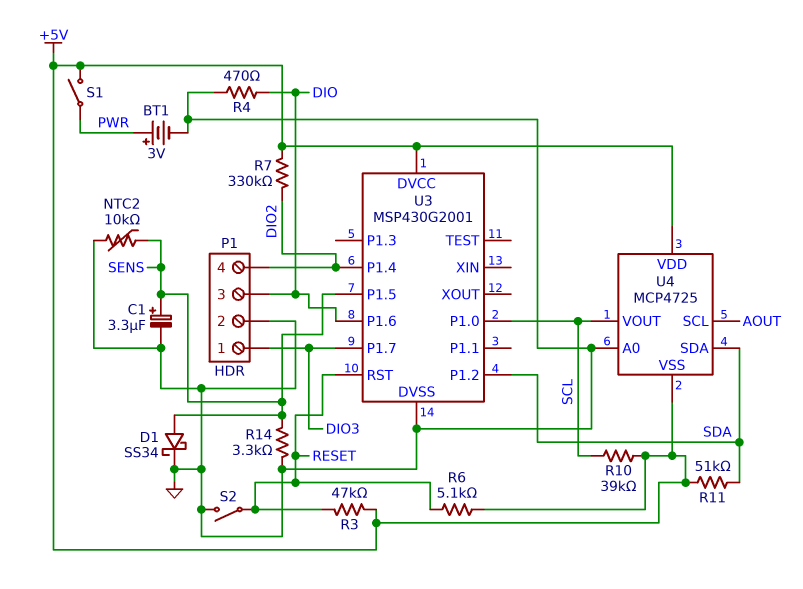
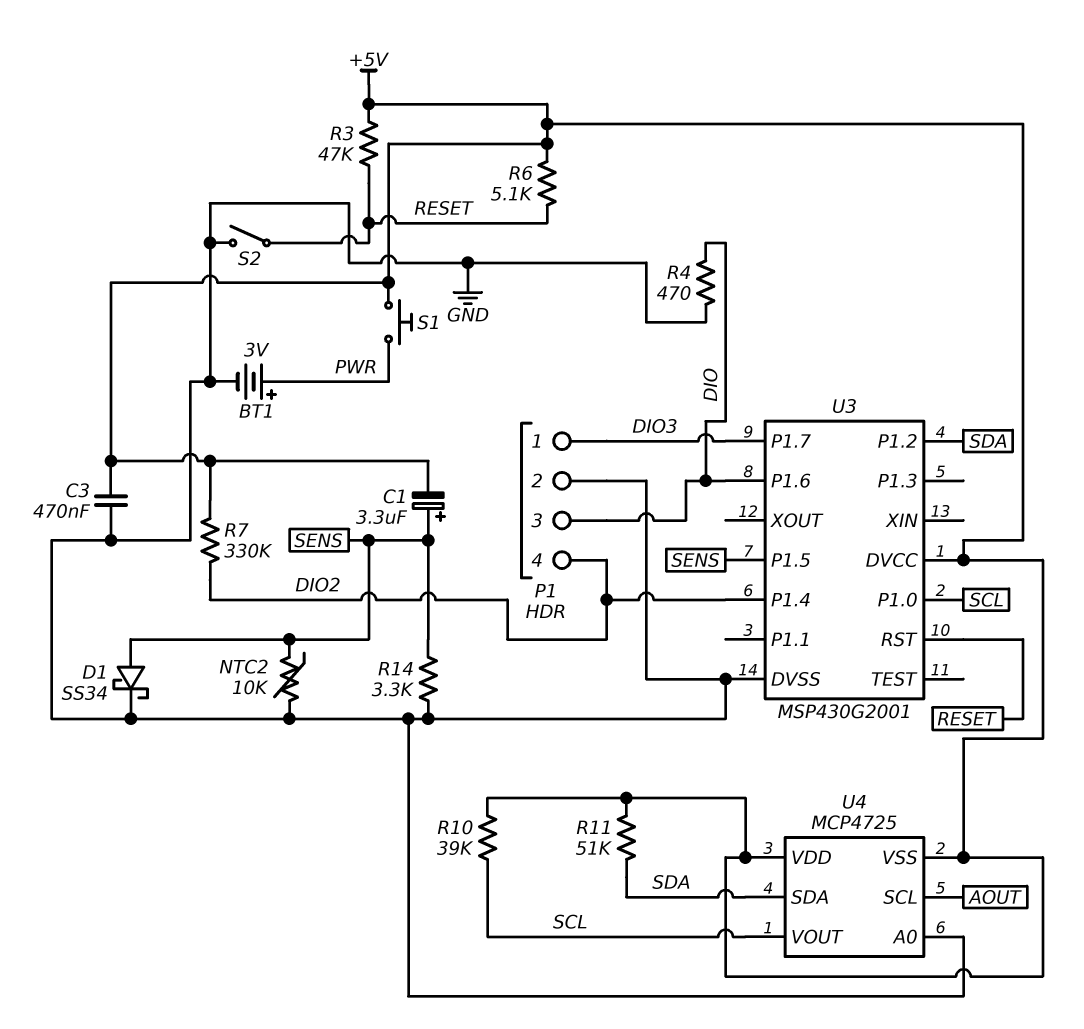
C1: 3.3uF (plus SENS, minus GND) -> 3.3uF (plus SENS, minus +5V)
C3: none -> 470nF (+5V, GND)
S1: switch (+5V, PWR) -> button (+5V, PWR)

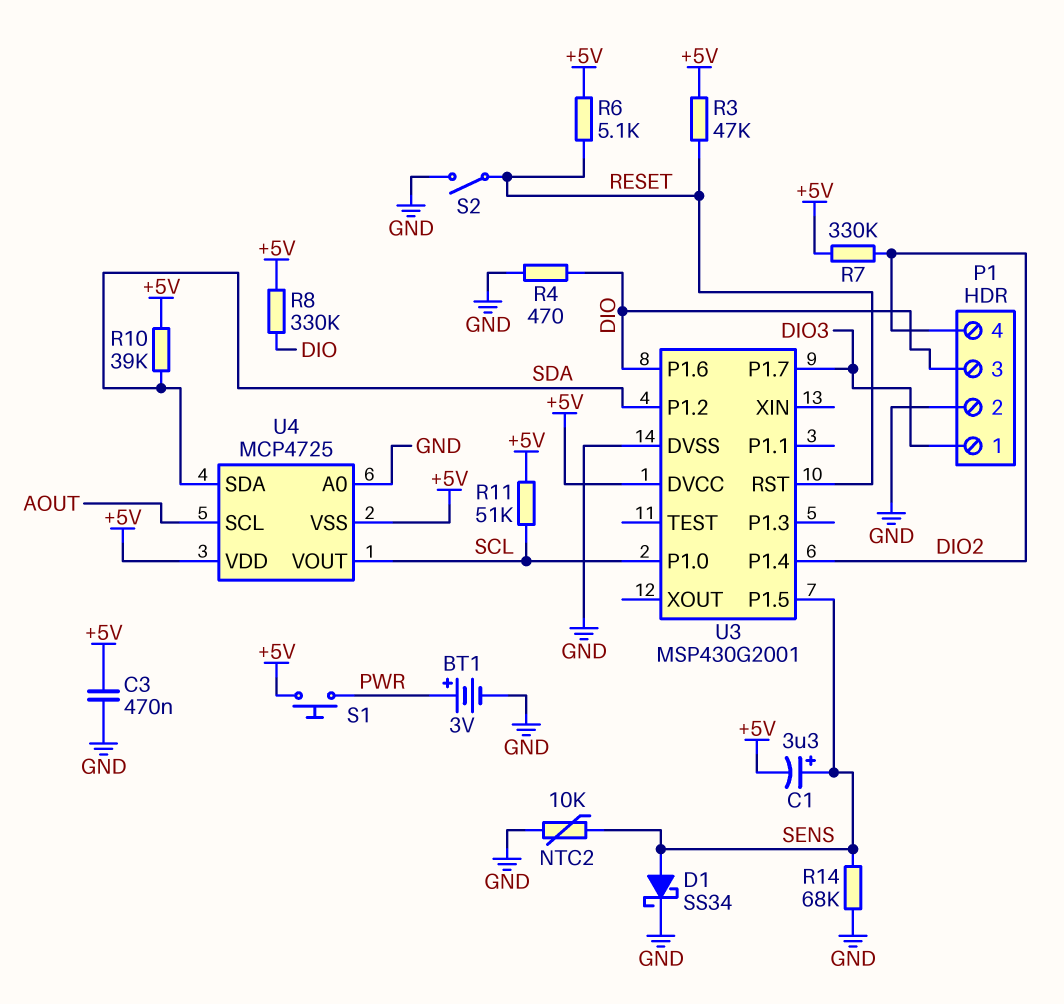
R8: none -> 330k (+5V, DIO)
R10: 39k (+5V, SCL) -> 39k (+5V, SDA)
R11: 51k (+5V, SDA) -> 51k (+5V, SCL)
R14: 3.3k (GND, SENS) -> 68k (GND, SENS)

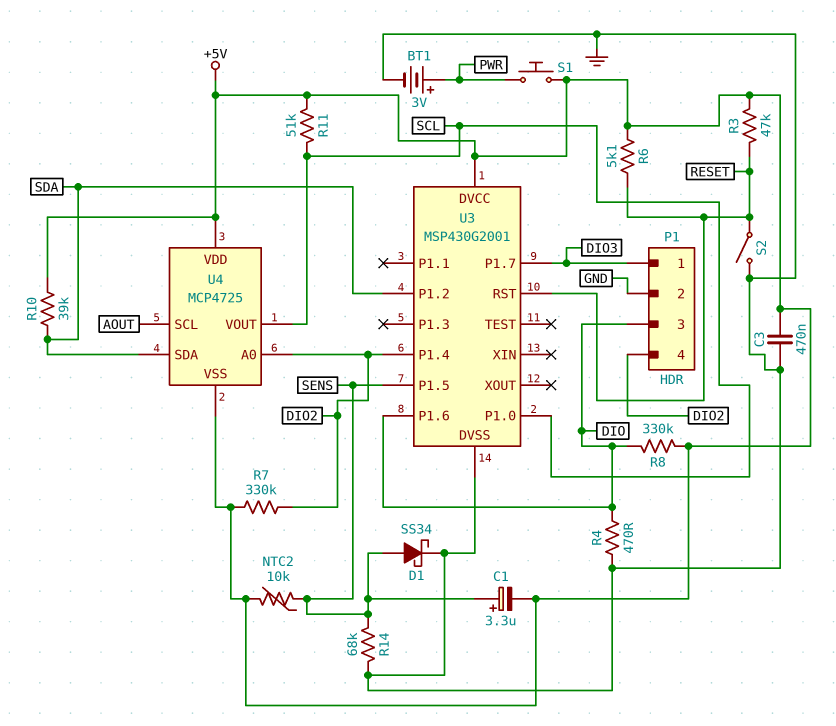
NTC2: 10k (GND, SENS) -> 10k (+5V, SENS)
U4 pin A0: GND -> DIO2

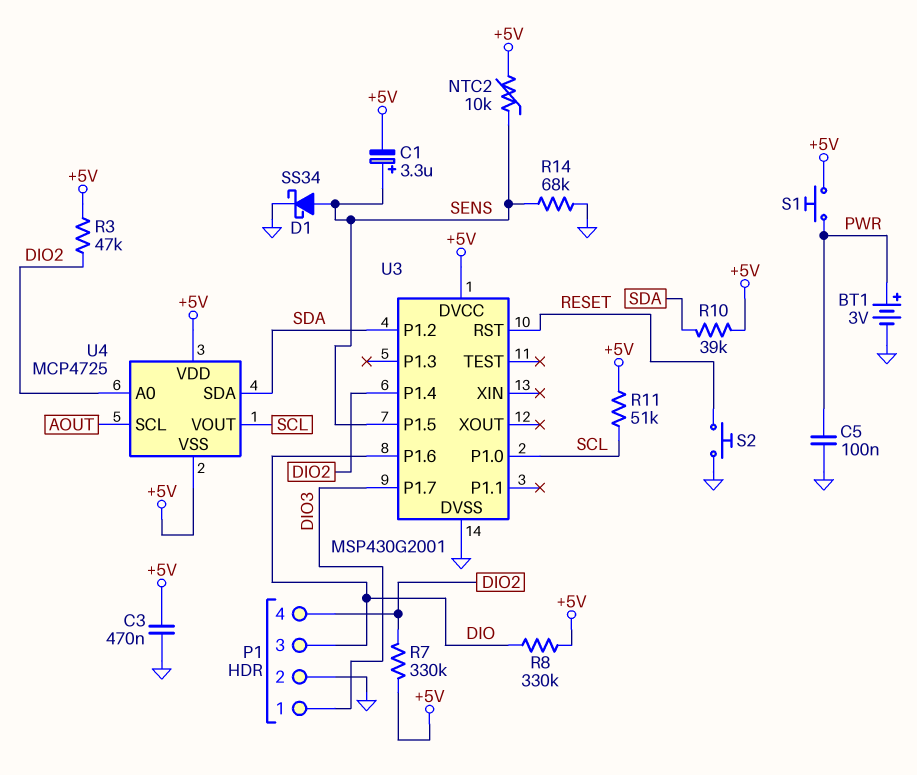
C5: none -> 100nF (GND, PWR)
R3: 47k (+5V, RESET) -> 47k (+5V, DIO2)
R4: 470 (DIO, GND) -> none
R6: 5.1k (+5V, RESET) -> none
S2: switch (GND, RESET) -> button (GND, RESET)

